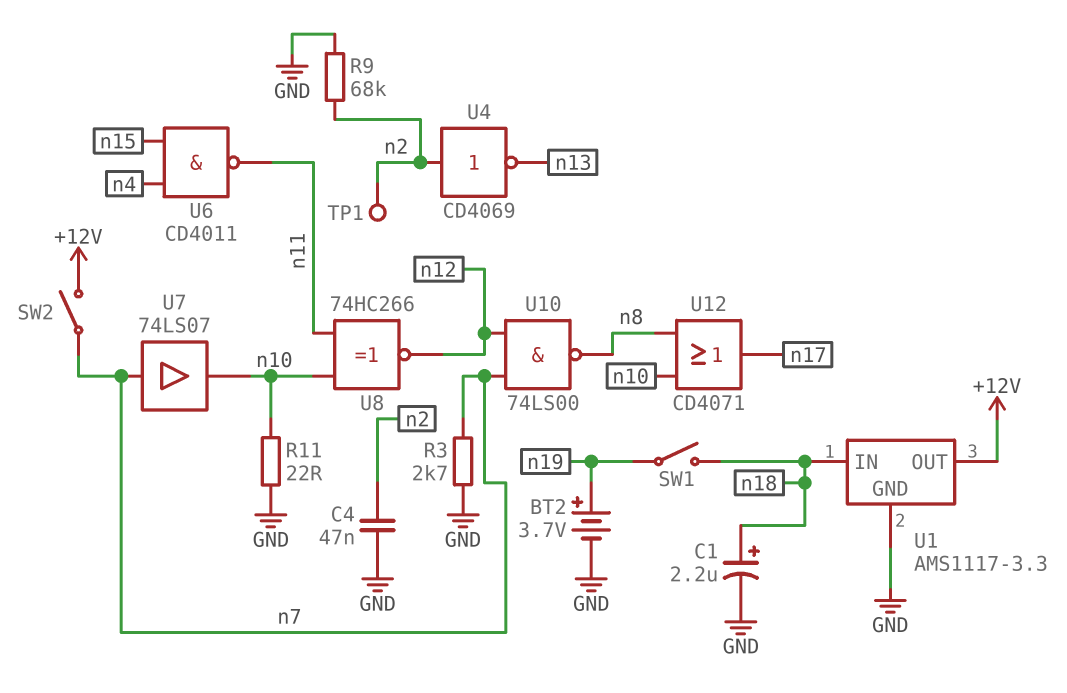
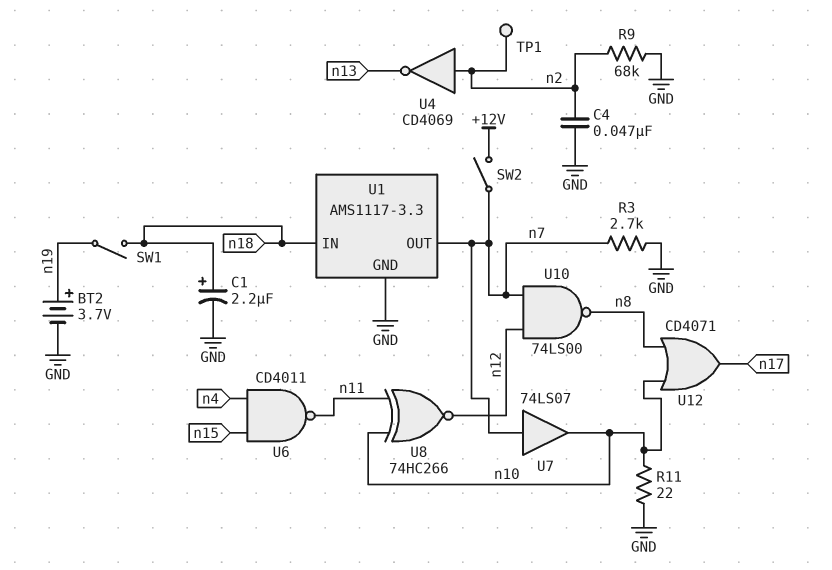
U1 pin OUT: +12V -> n7

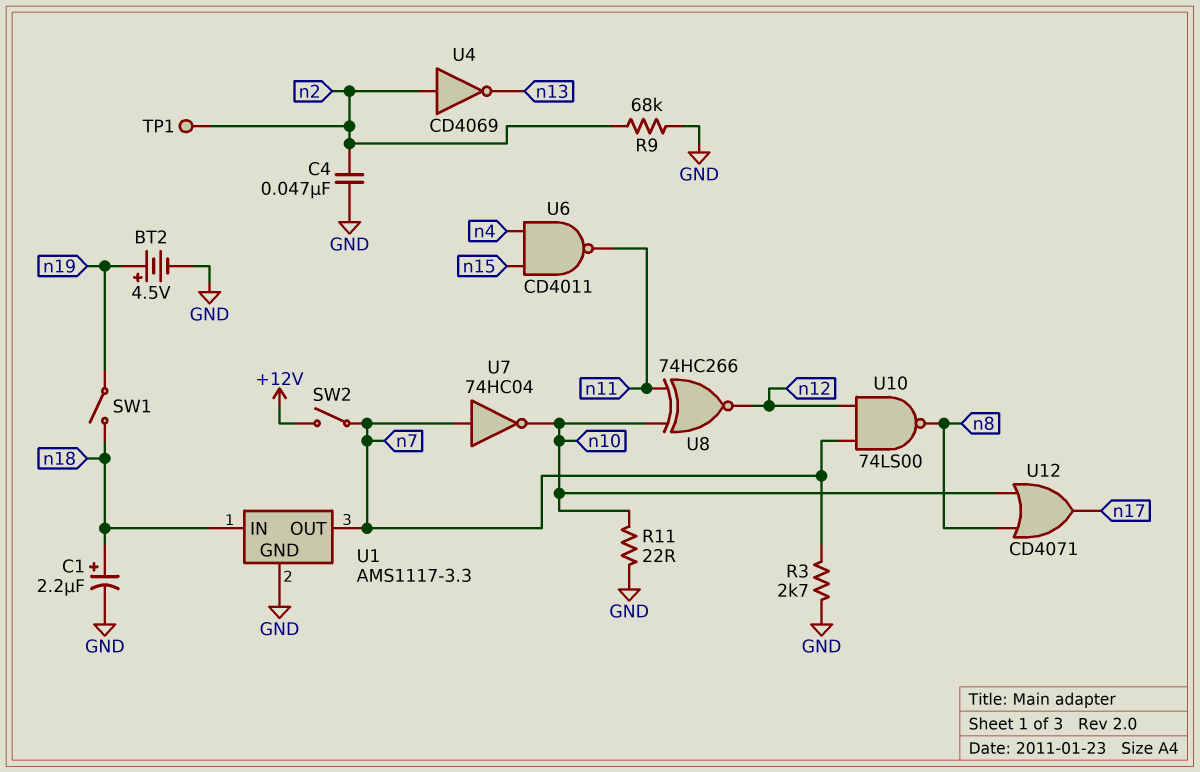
BT2: 3.7V (plus n19, minus GND) -> 4.5V (plus n19, minus GND)
U7: buffer 74LS07 (in n7, out n10) -> NOT 74HC04 (in n7, out n10)

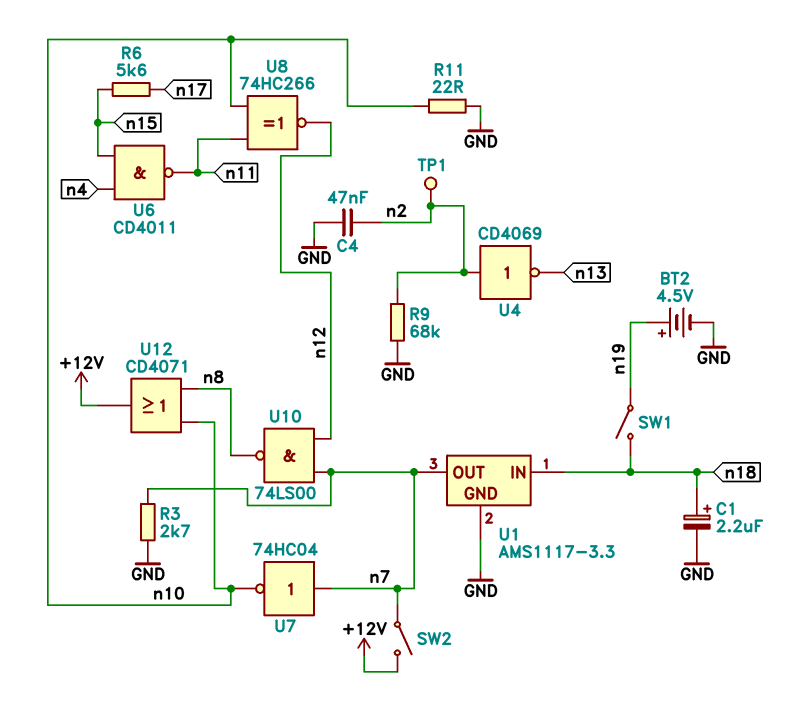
R6: none -> 5.6k (n15, n17)
U12: OR CD4071 (in n8, in n10, out n17) -> OR CD4071 (in n8, in n10, out +12V)

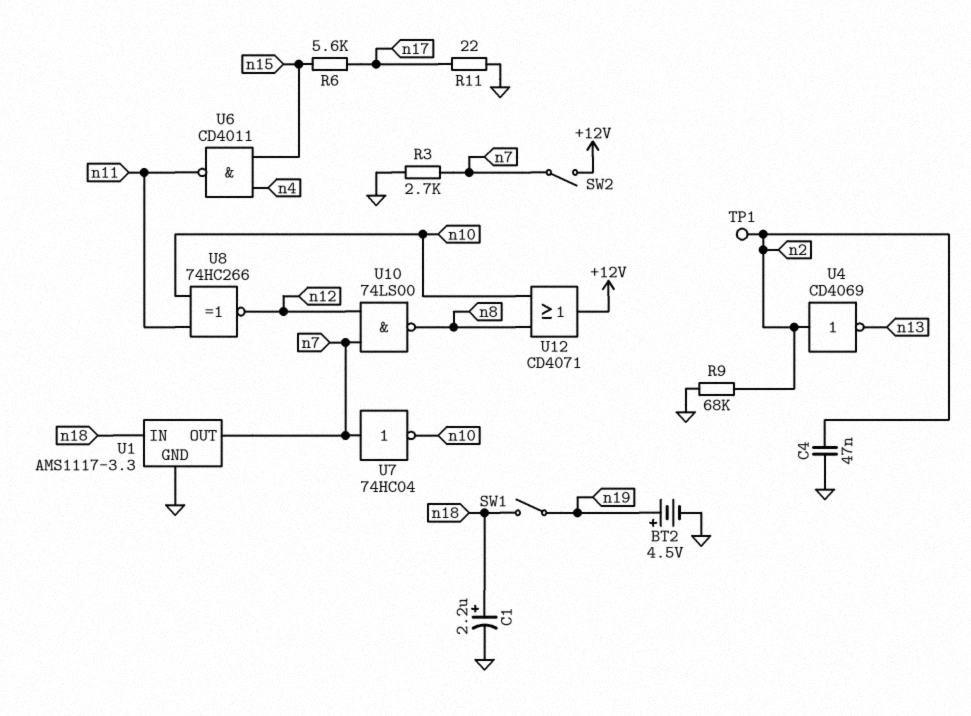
R11: 22 (GND, n10) -> 22 (GND, n17)

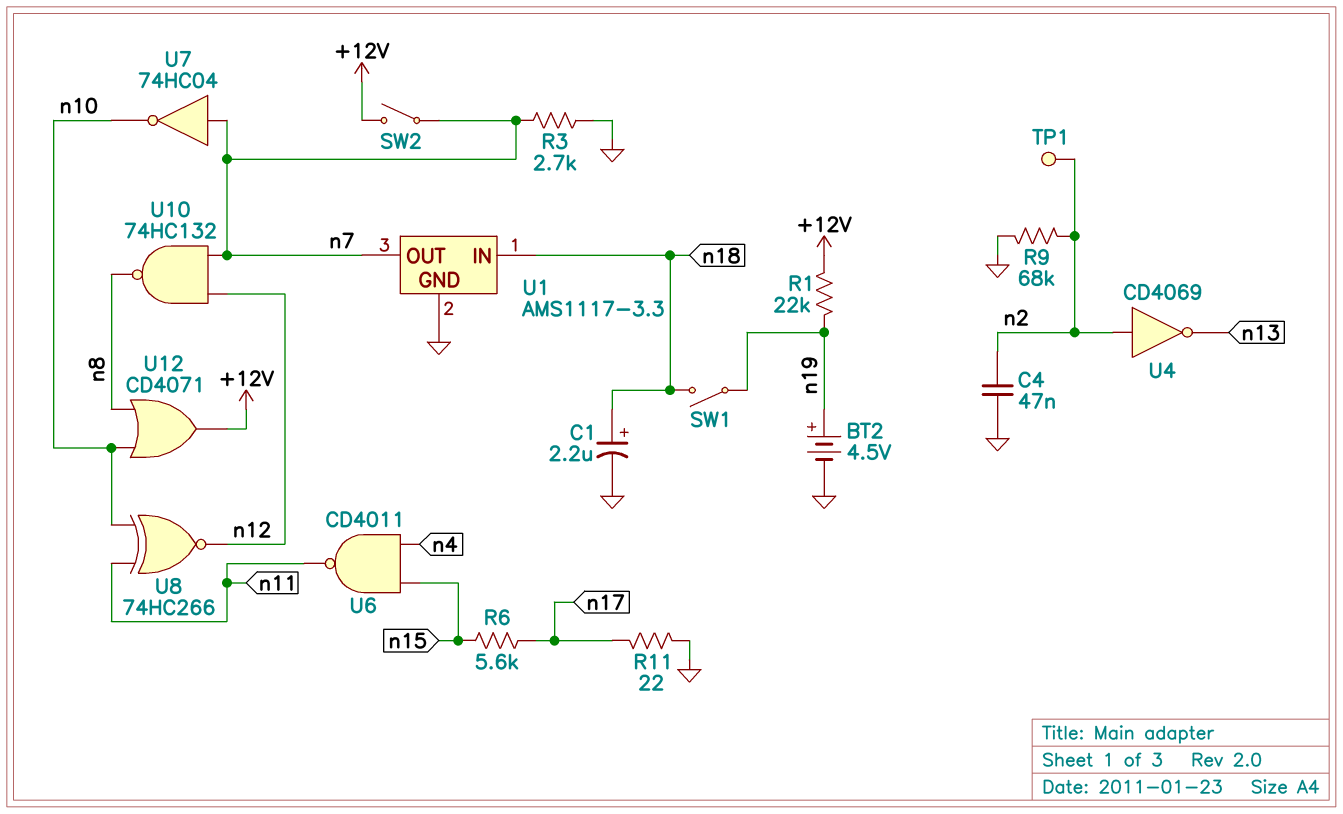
R1: none -> 22k (+12V, n19)
U10: NAND 74LS00 (in n7, in n12, out n8) -> NAND 74HC132 (in n7, in n12, out n8)

